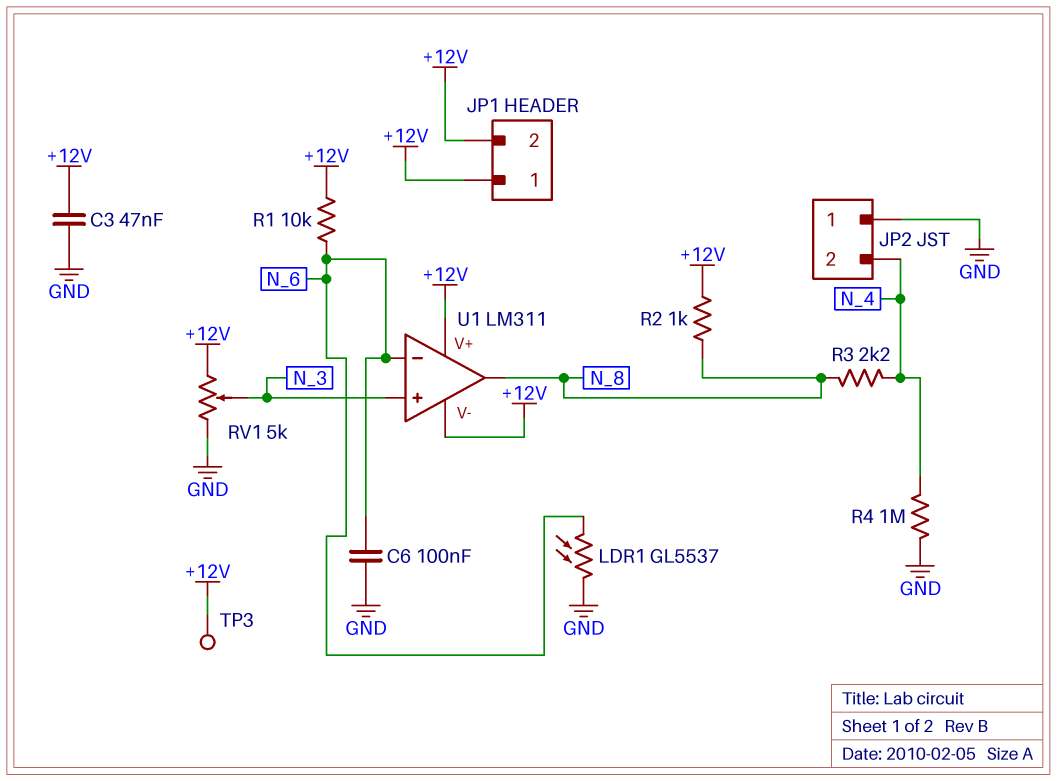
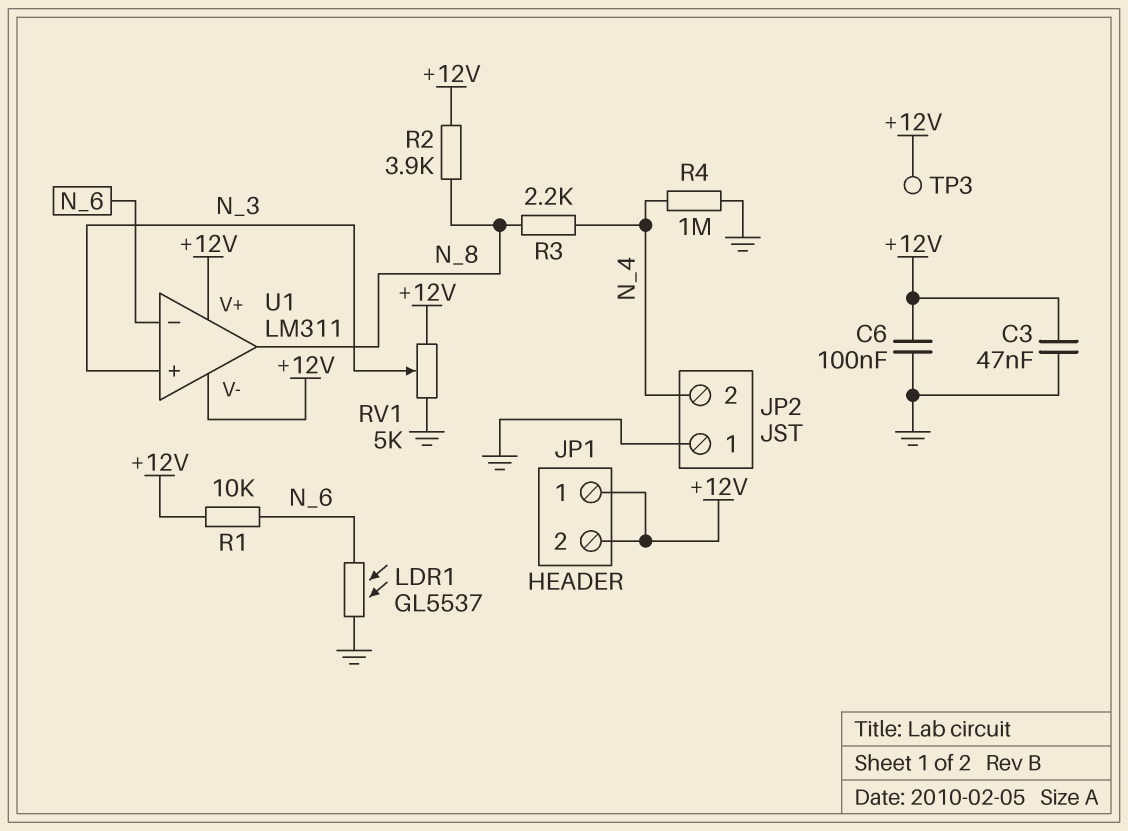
C6: 100nF (GND, N_6) -> 100nF (+12V, GND)
R2: 1k (+12V, N_8) -> 3.9k (+12V, N_8)

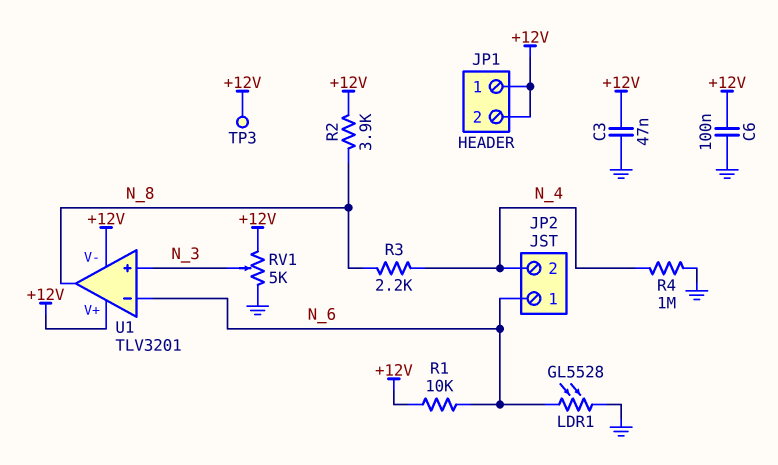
JP2 pin 1: GND -> N_6
LDR1: GL5537 (GND, N_6) -> GL5528 (GND, N_6)
U1: LM311 -> TLV3201

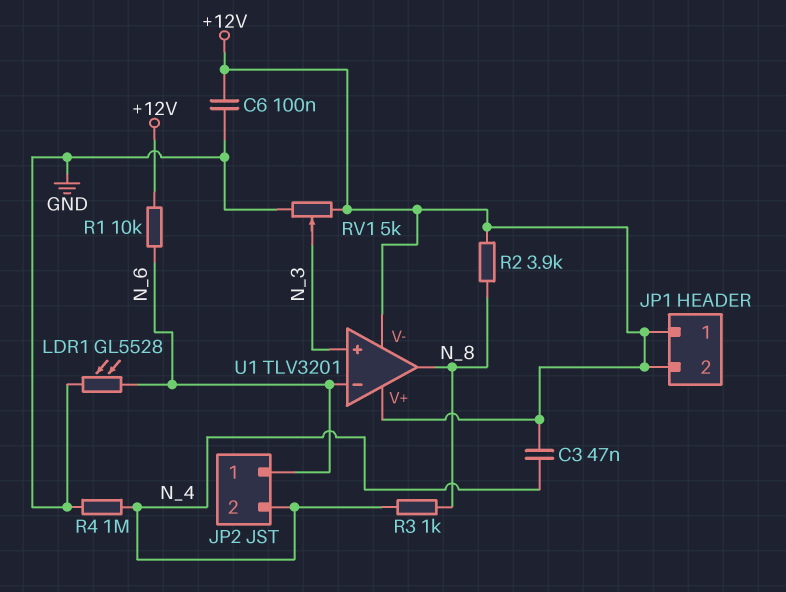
C3: 47nF (+12V, GND) -> 47nF (+12V, N_4)
R3: 2.2k (N_4, N_8) -> 1k (N_4, N_8)
TP3: test point (+12V) -> none

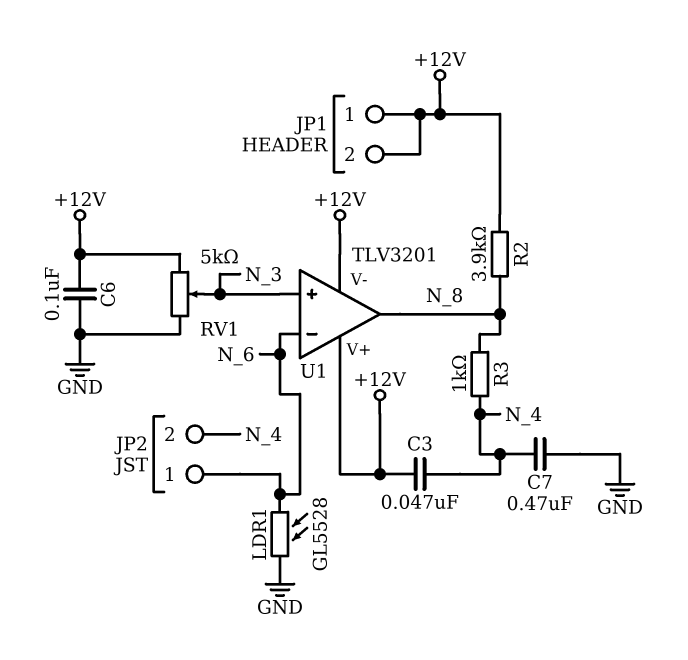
C7: none -> 470nF (GND, N_4)
R1: 10k (+12V, N_6) -> none
R4: 1M (GND, N_4) -> none

